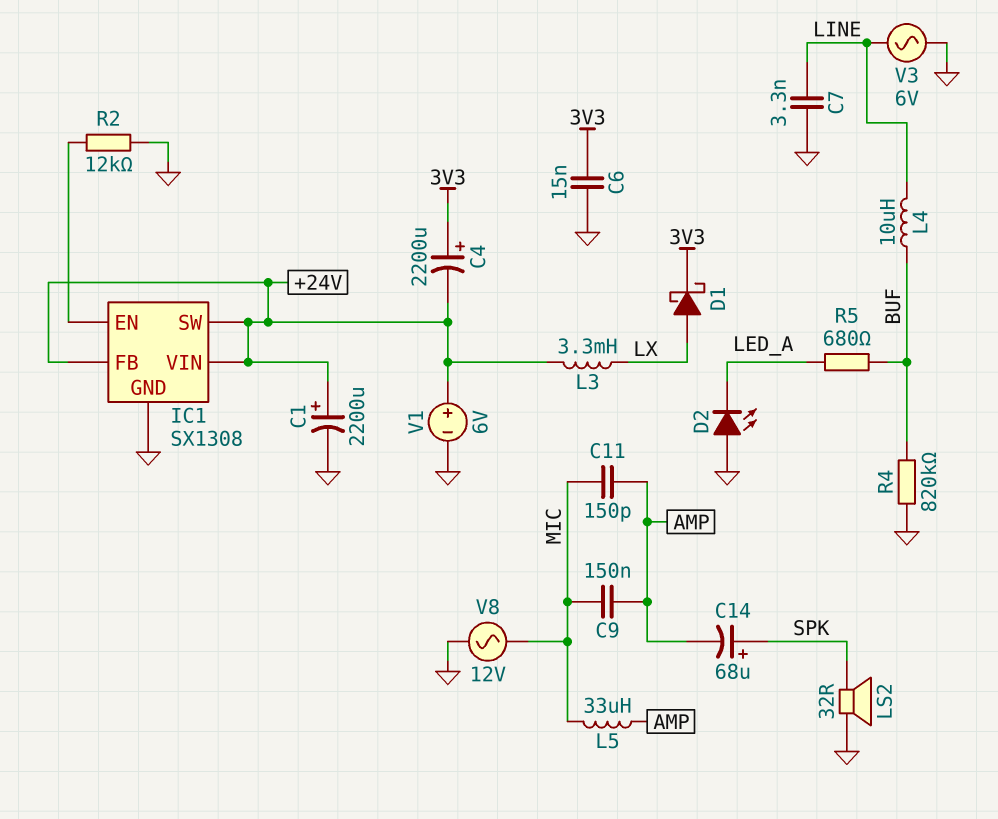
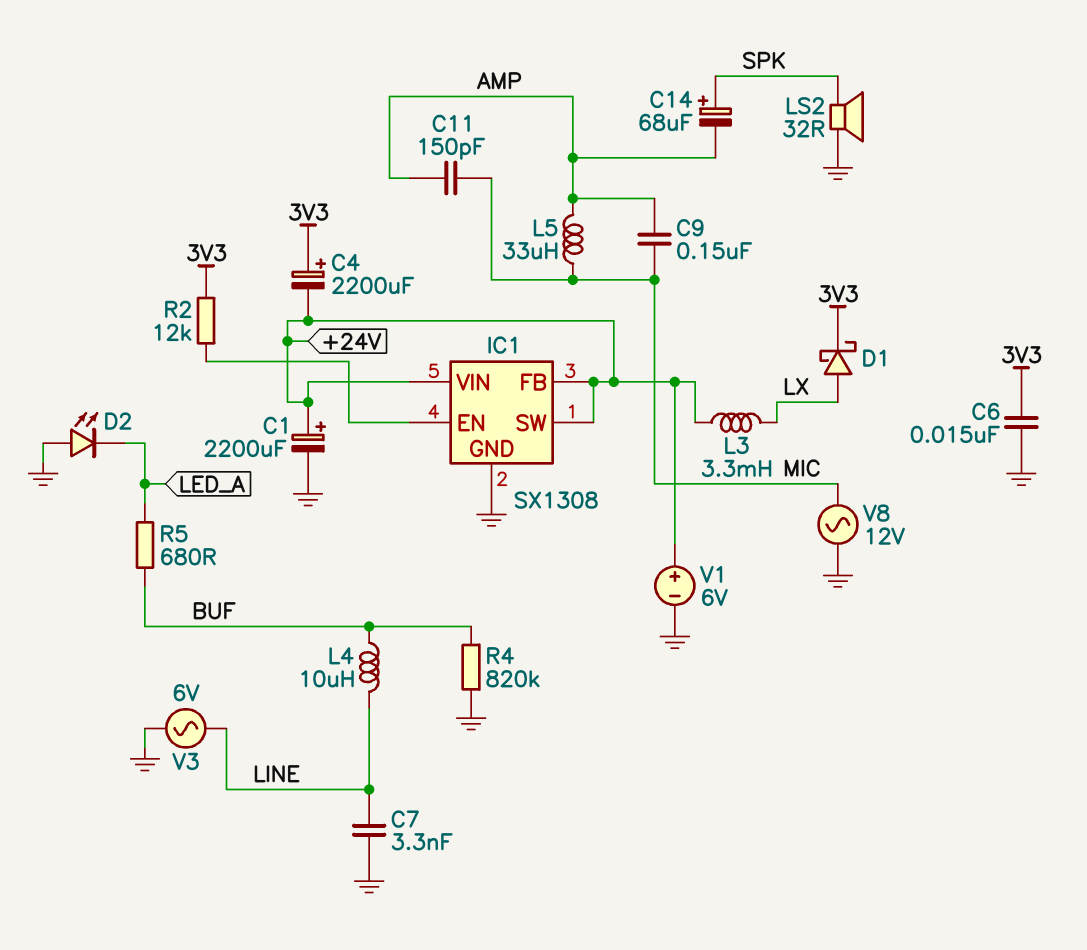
R2: 12k (GND, IC1/EN) -> 12k (3V3, IC1/EN)

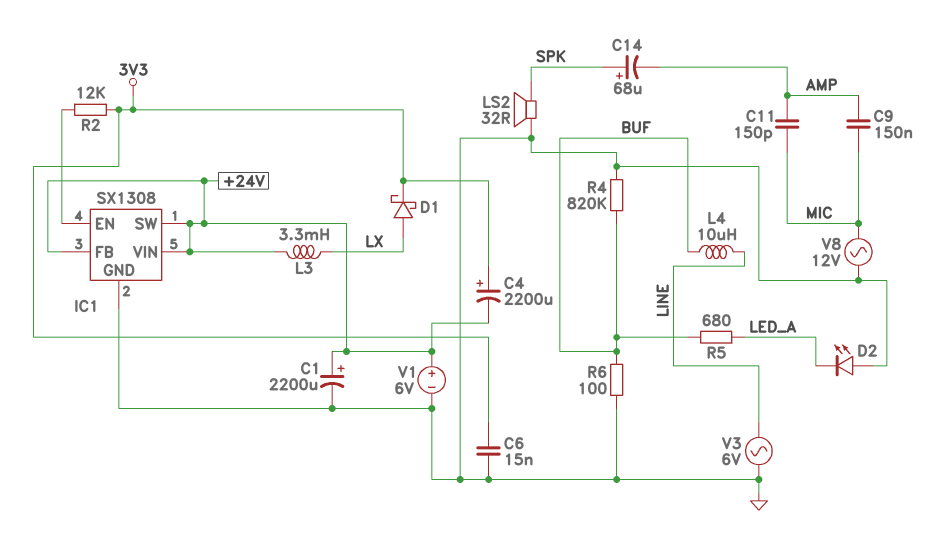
C7: 3.3nF (GND, LINE) -> none
L5: 33uH (AMP, MIC) -> none
R6: none -> 100 (BUF, GND)

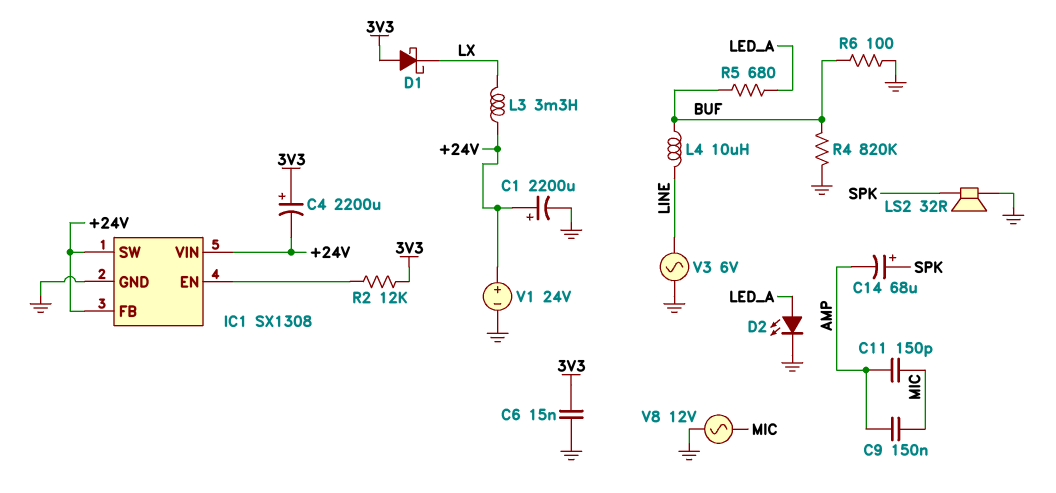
D1: schottky (A LX, K 3V3) -> schottky (A 3V3, K LX)
D2: LED (A GND, K LED_A) -> LED (A LED_A, K GND)
V1: 6V (plus +24V, minus GND) -> 24V (plus +24V, minus GND)

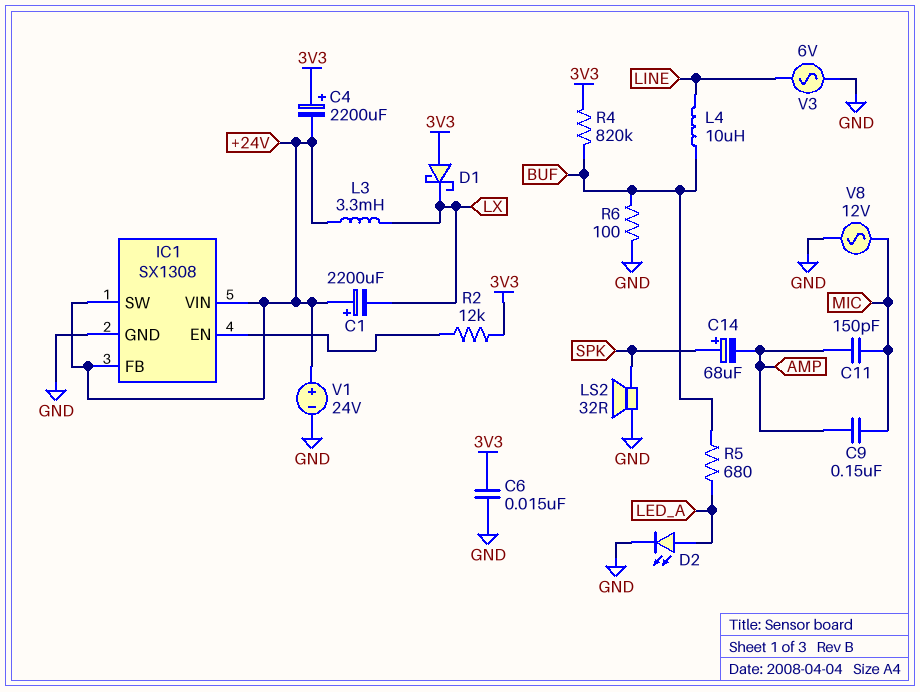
C1: 2200uF (plus +24V, minus GND) -> 2200uF (plus +24V, minus LX)
R4: 820k (BUF, GND) -> 820k (3V3, BUF)

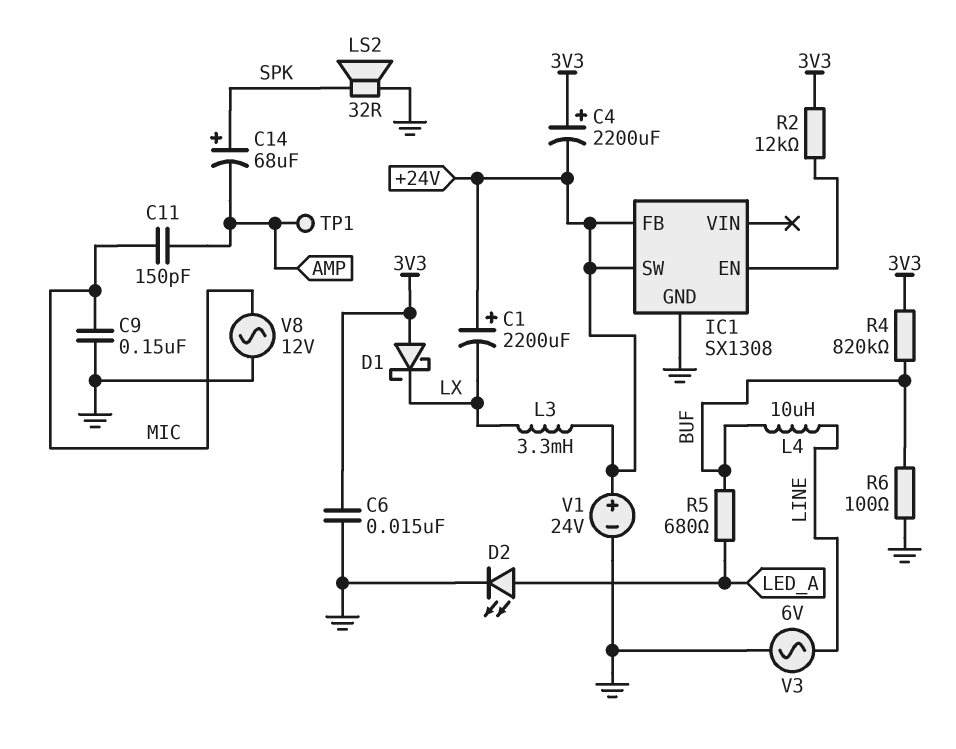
C9: 150nF (AMP, MIC) -> 150nF (GND, MIC)
IC1 pin VIN: +24V -> none
TP1: none -> test point (AMP)

